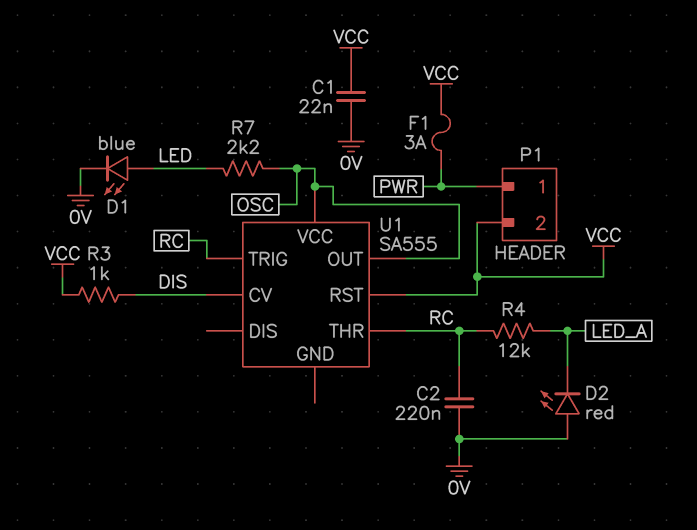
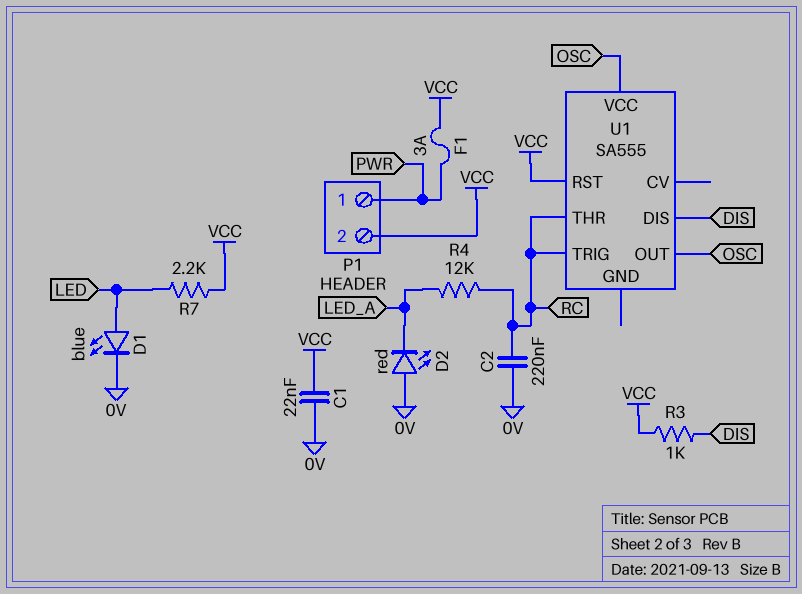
R7: 2.2k (LED, OSC) -> 2.2k (LED, VCC)
U1 pin CV: DIS -> none
U1 pin DIS: none -> DIS

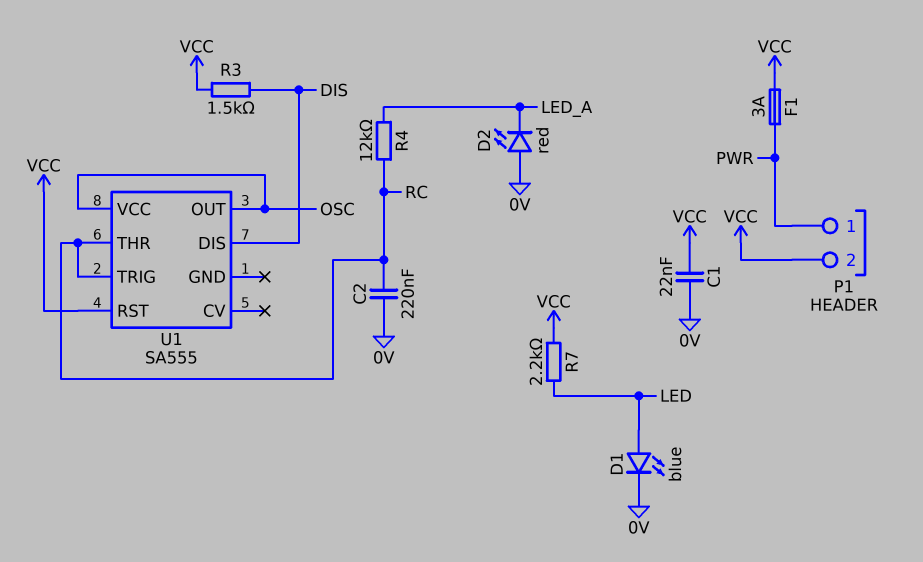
R3: 1k (DIS, VCC) -> 1.5k (DIS, VCC)

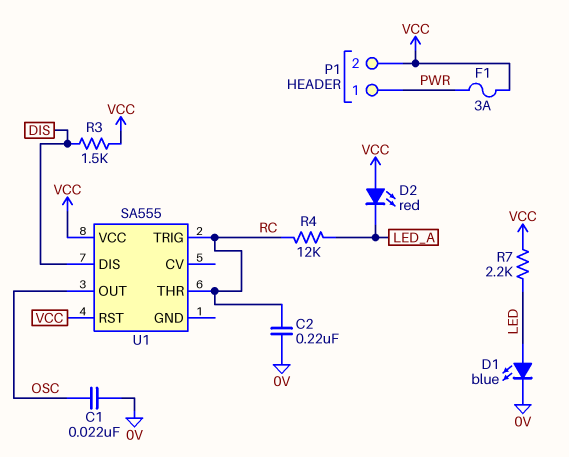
C1: 22nF (0V, VCC) -> 22nF (0V, OSC)
D2: LED red (A 0V, K LED_A) -> LED red (A VCC, K LED_A)
U1 pin VCC: OSC -> VCC

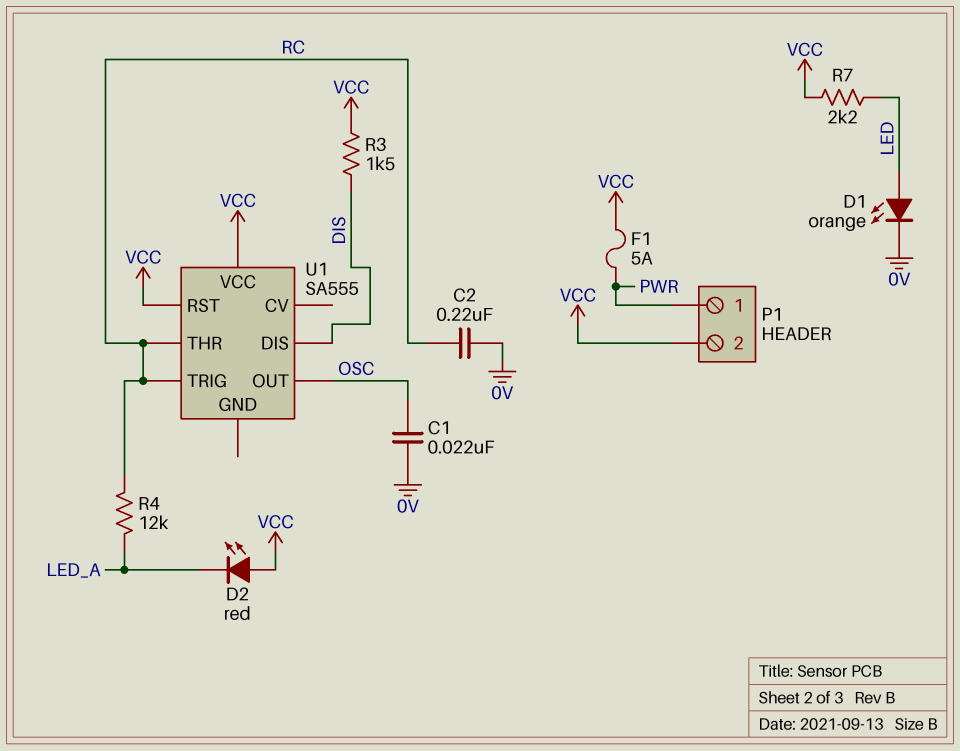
D1: LED blue (A LED, K 0V) -> LED orange (A LED, K 0V)
F1: 3A (PWR, VCC) -> 5A (PWR, VCC)

